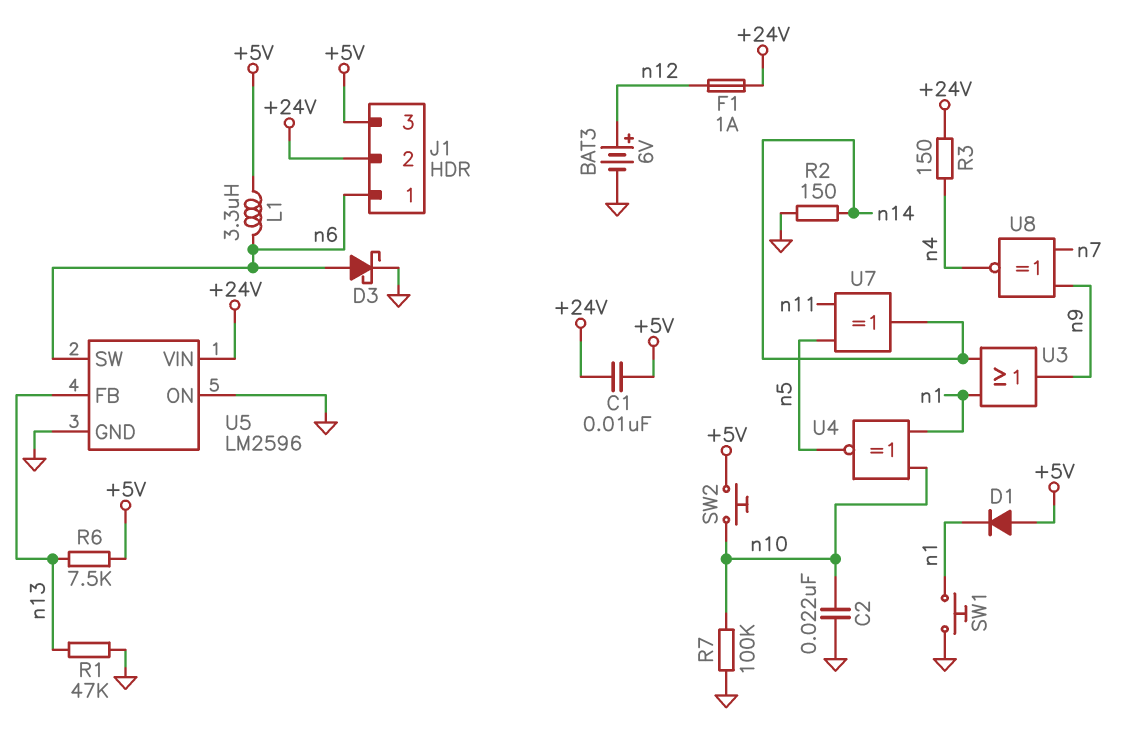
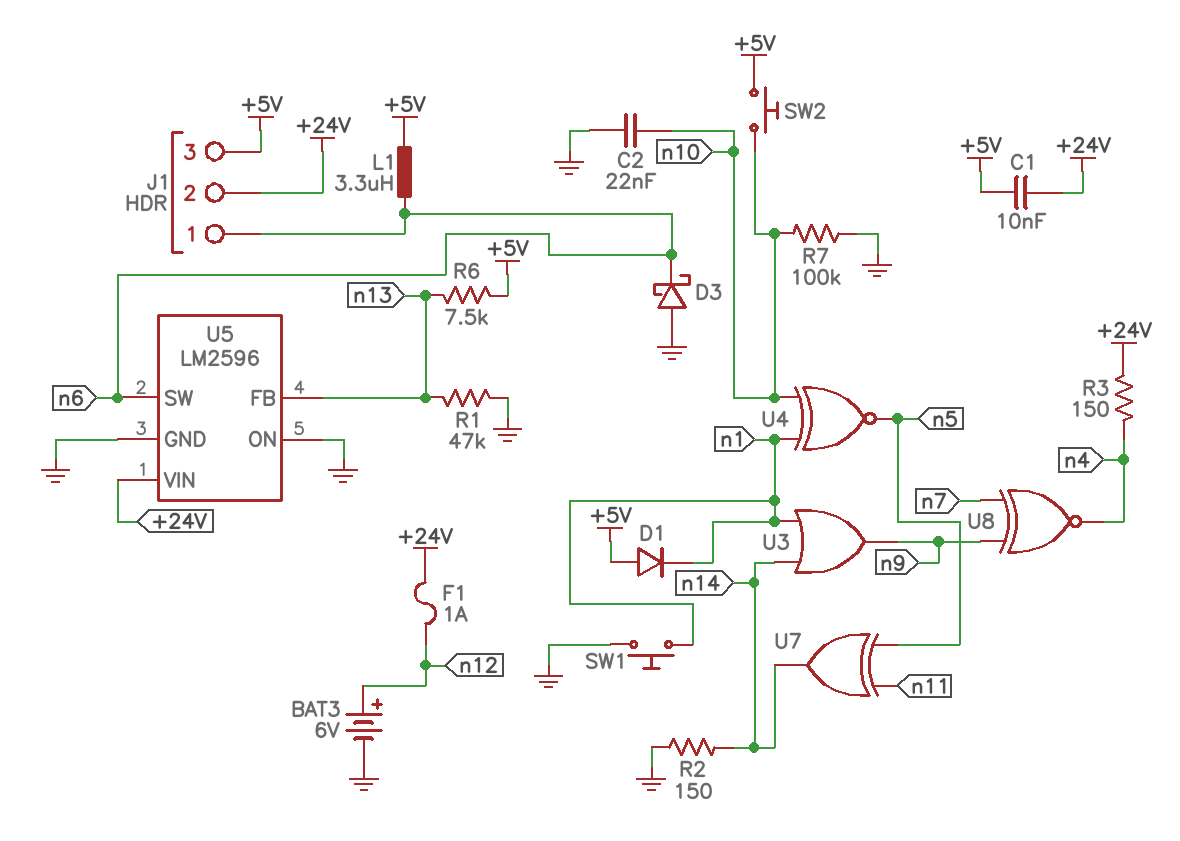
D3: schottky (A n6, K GND) -> schottky (A GND, K n6)

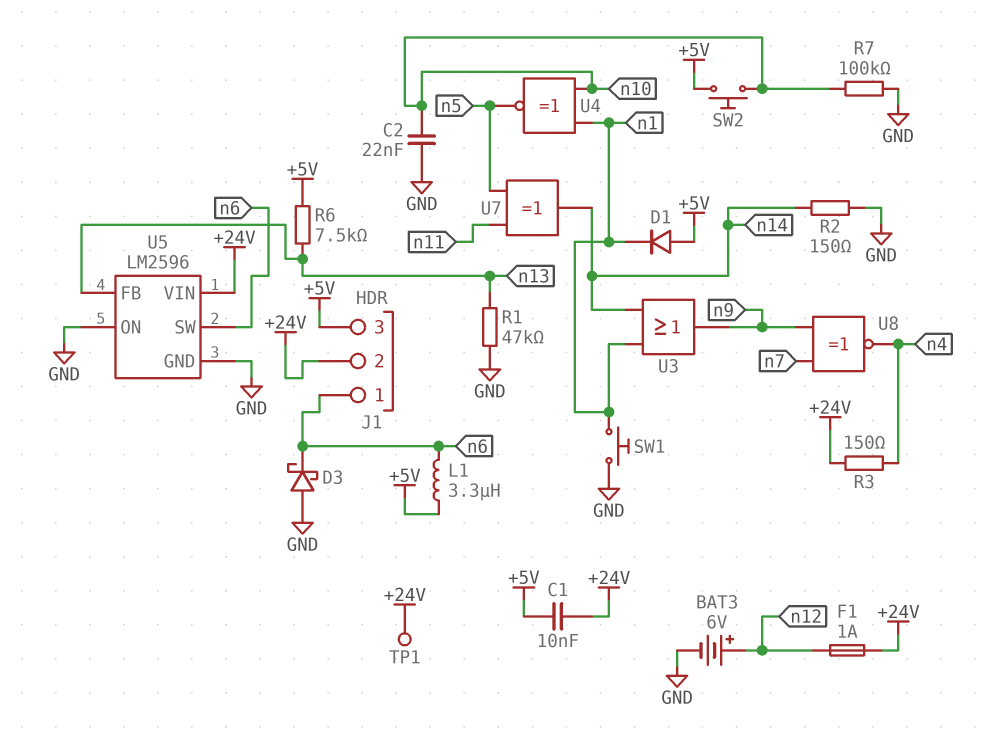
TP1: none -> test point (+24V)

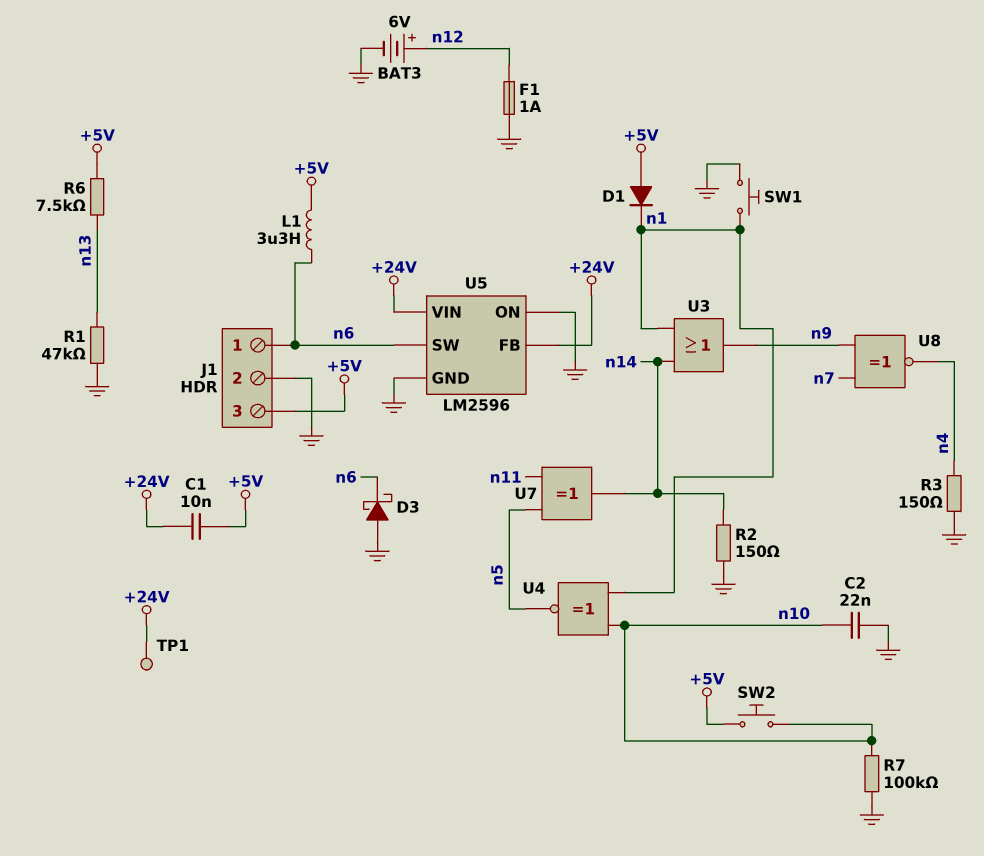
F1: 1A (+24V, n12) -> 1A (GND, n12)
J1 pin 2: +24V -> GND
R3: 150 (+24V, n4) -> 150 (GND, n4)
U5 pin FB: n13 -> +24V

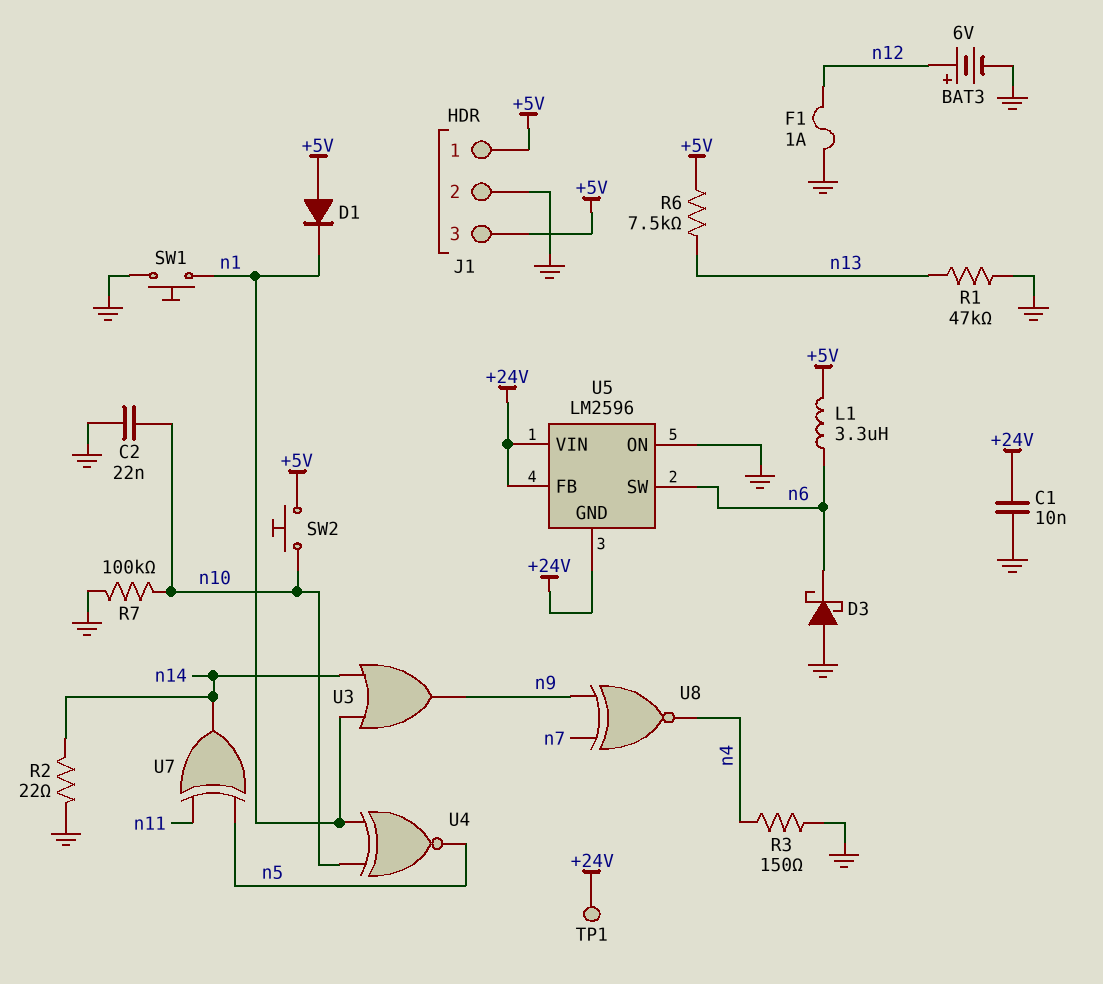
C1: 10nF (+5V, +24V) -> 10nF (+24V, GND)
J1 pin 1: n6 -> +5V
R2: 150 (GND, n14) -> 22 (GND, n14)
U5 pin GND: GND -> +24V

